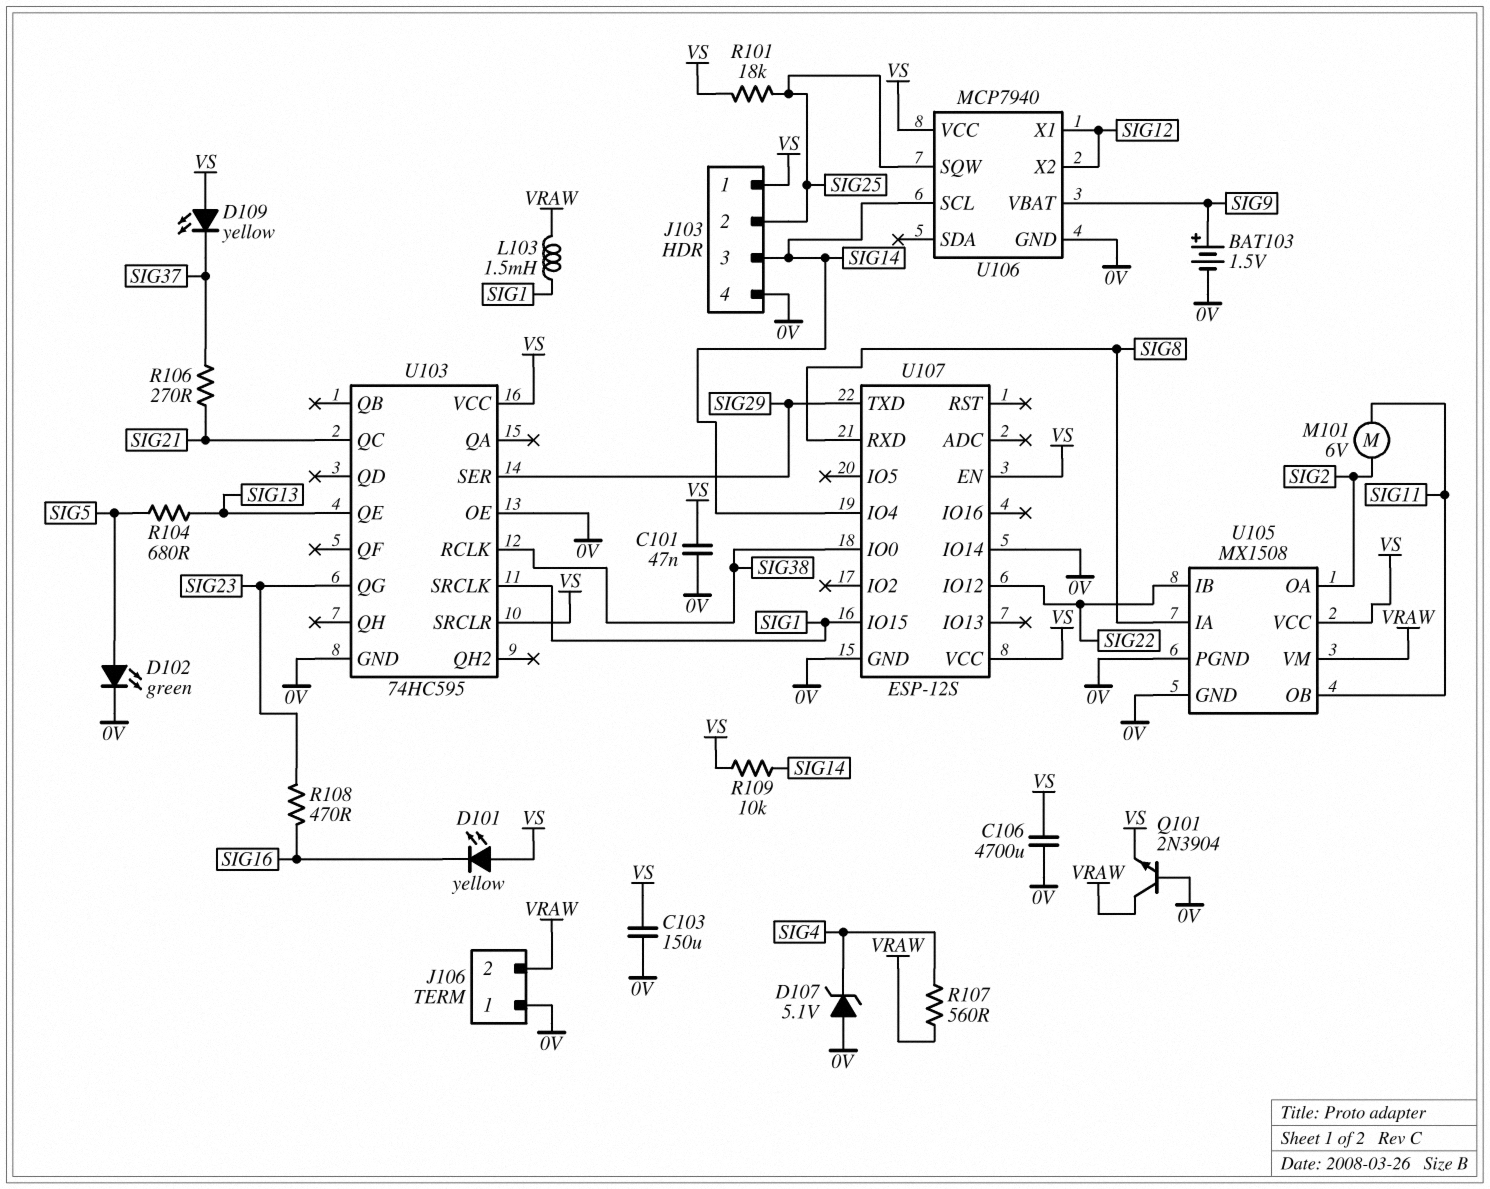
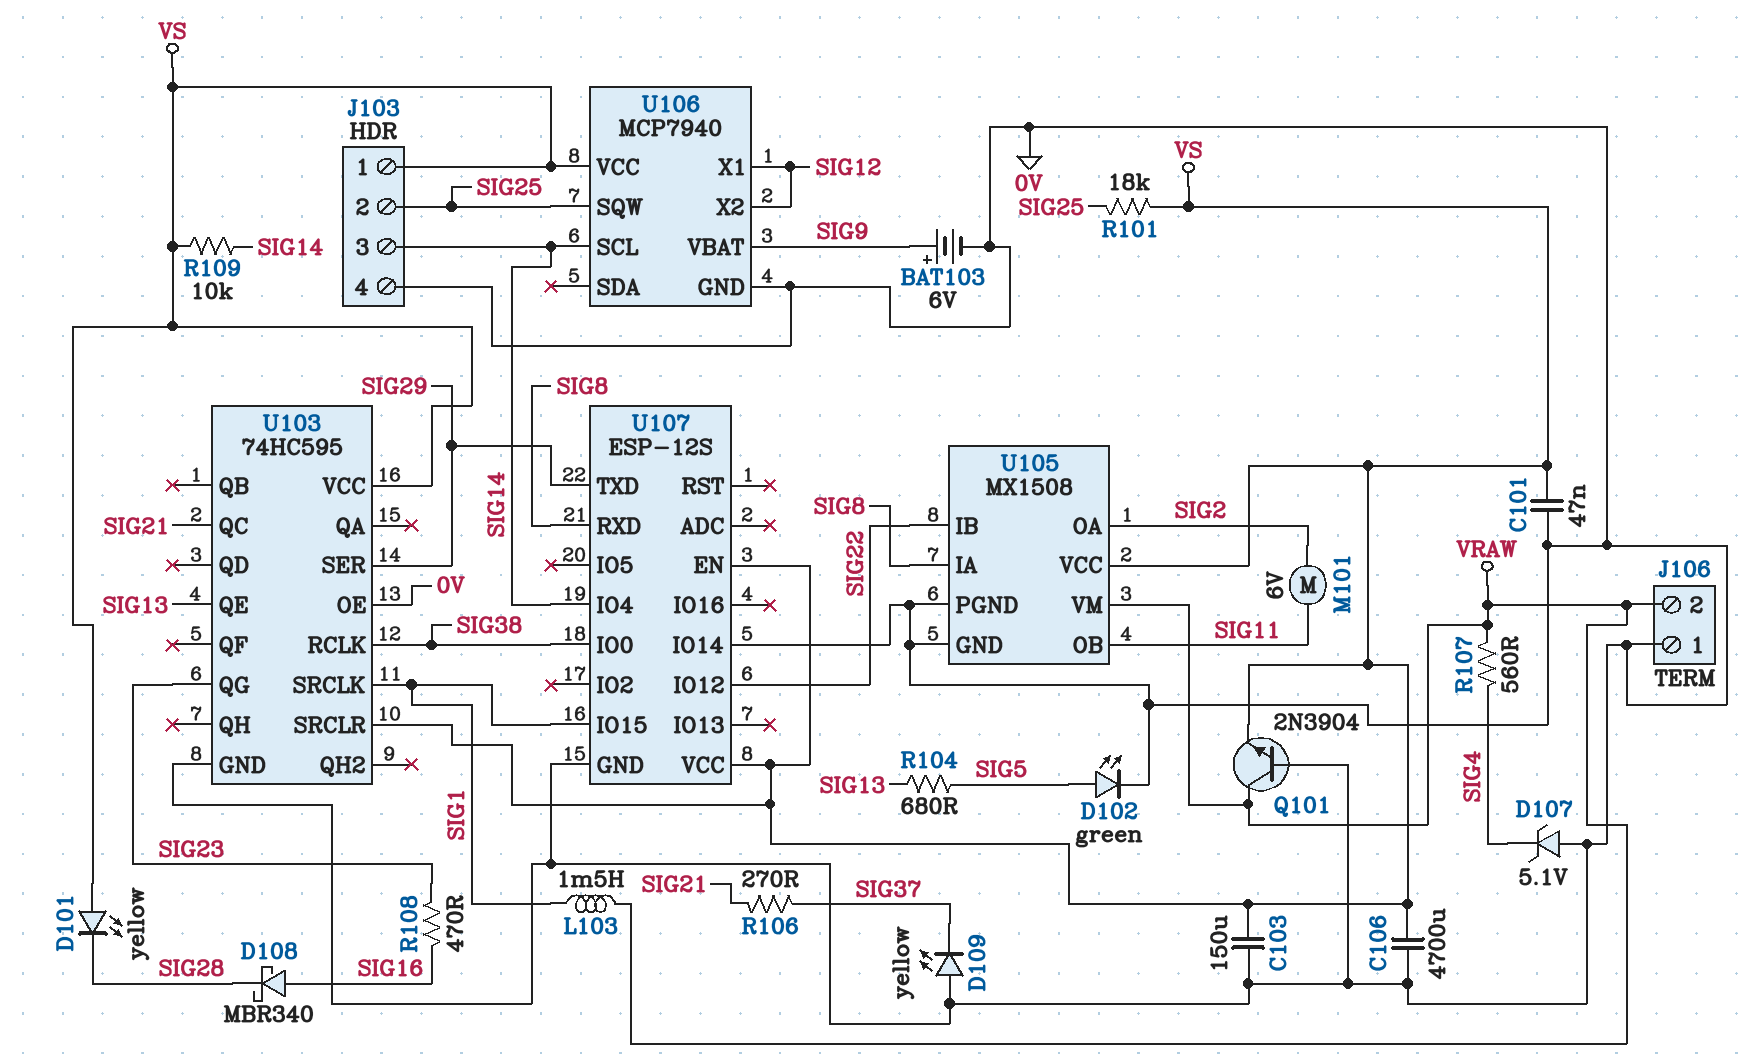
BAT103: 1.5V (plus SIG9, minus 0V) -> 6V (plus SIG9, minus 0V)
D101: LED yellow (A VS, K SIG16) -> LED yellow (A VS, K SIG28)
D108: none -> schottky MBR340 (A SIG16, K SIG28)
D109: LED yellow (A VS, K SIG37) -> LED yellow (A 0V, K SIG37)

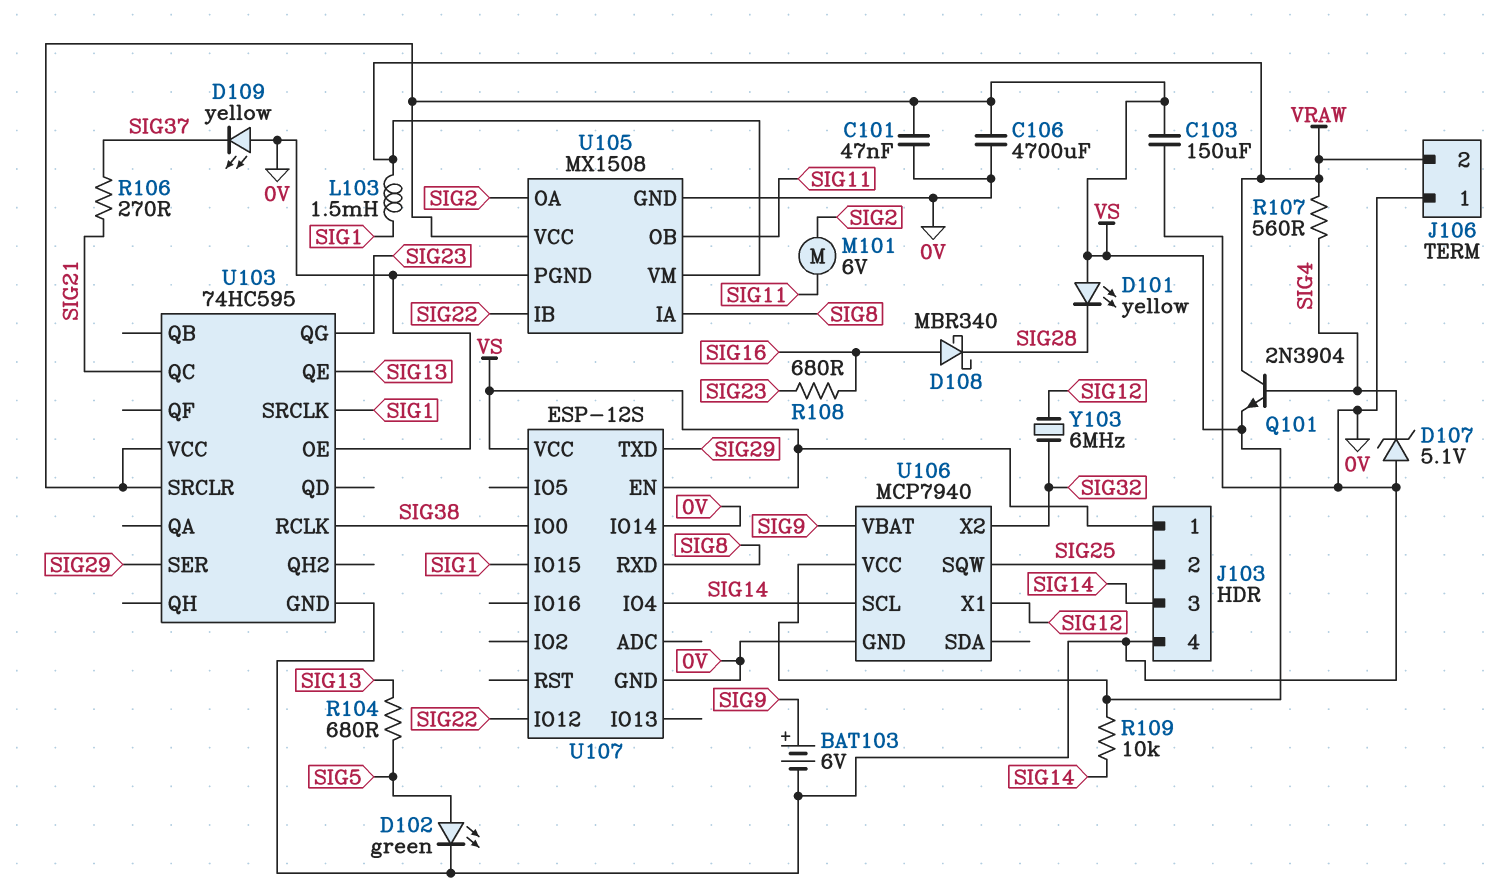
Q101: NPN 2N3904 (B 0V, C VRAW, E VS) -> NPN 2N3904 (B SIG4, C VRAW, E VS)
R101: 18k (SIG25, VS) -> none
R108: 470 (SIG16, SIG23) -> 680 (SIG16, SIG23)
U106 pin X2: SIG12 -> SIG32
Y103: none -> 6MHz (SIG12, SIG32)

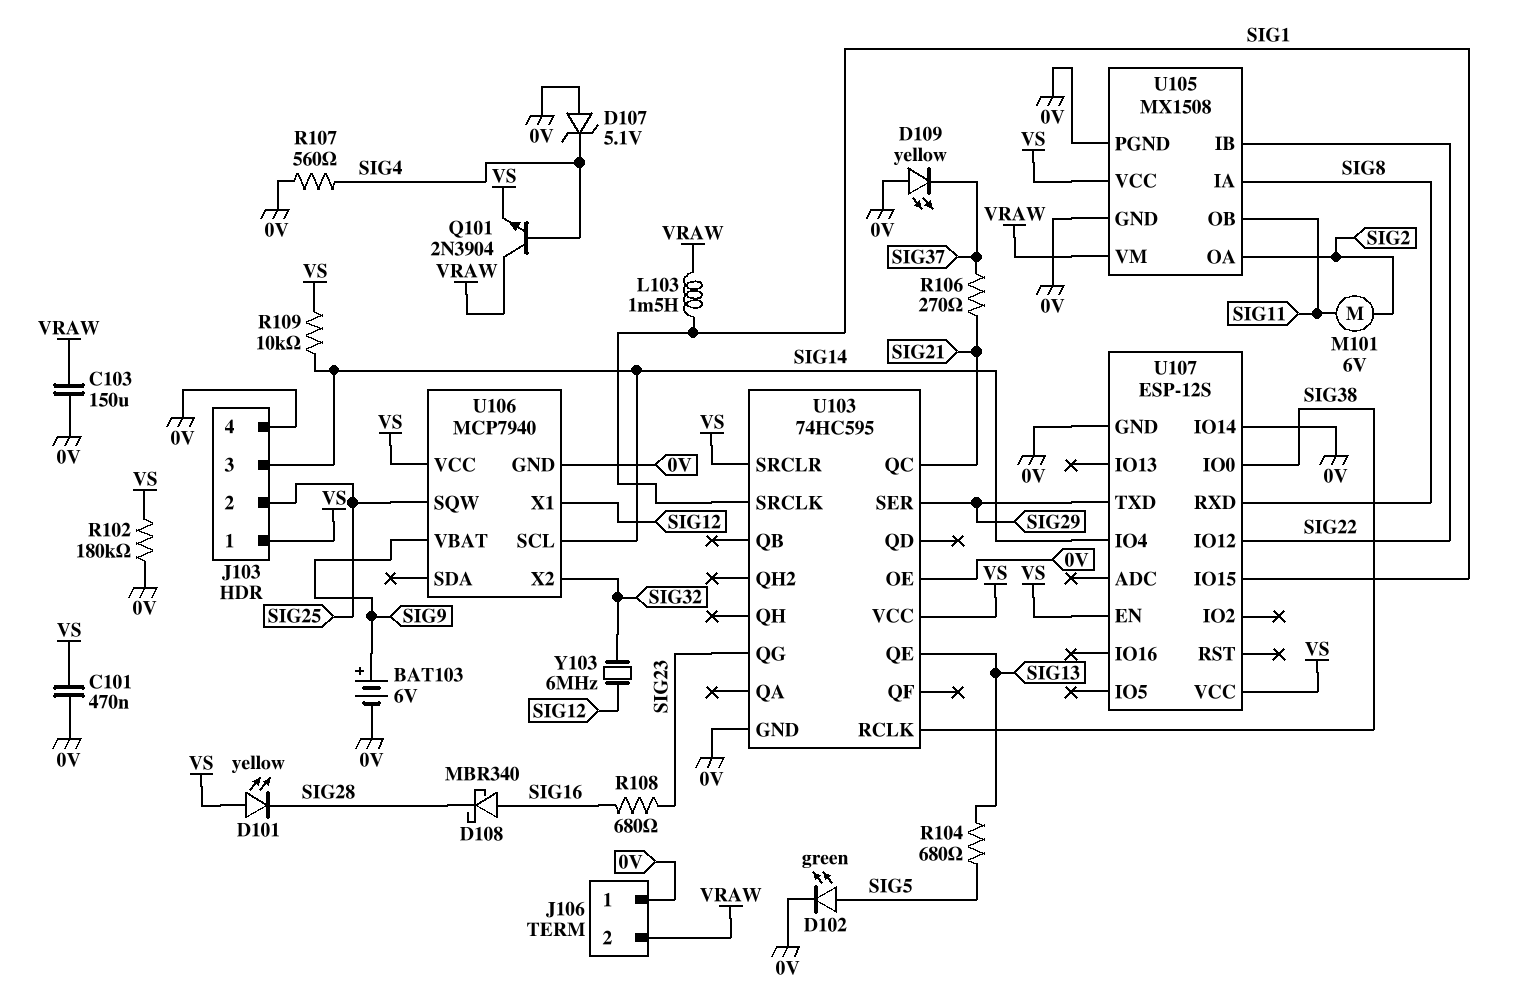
C101: 47nF (0V, VS) -> 470nF (0V, VS)
C103: 150uF (0V, VS) -> 150uF (0V, VRAW)
C106: 4700uF (0V, VS) -> none
R102: none -> 180k (0V, VS)
R107: 560 (SIG4, VRAW) -> 560 (0V, SIG4)

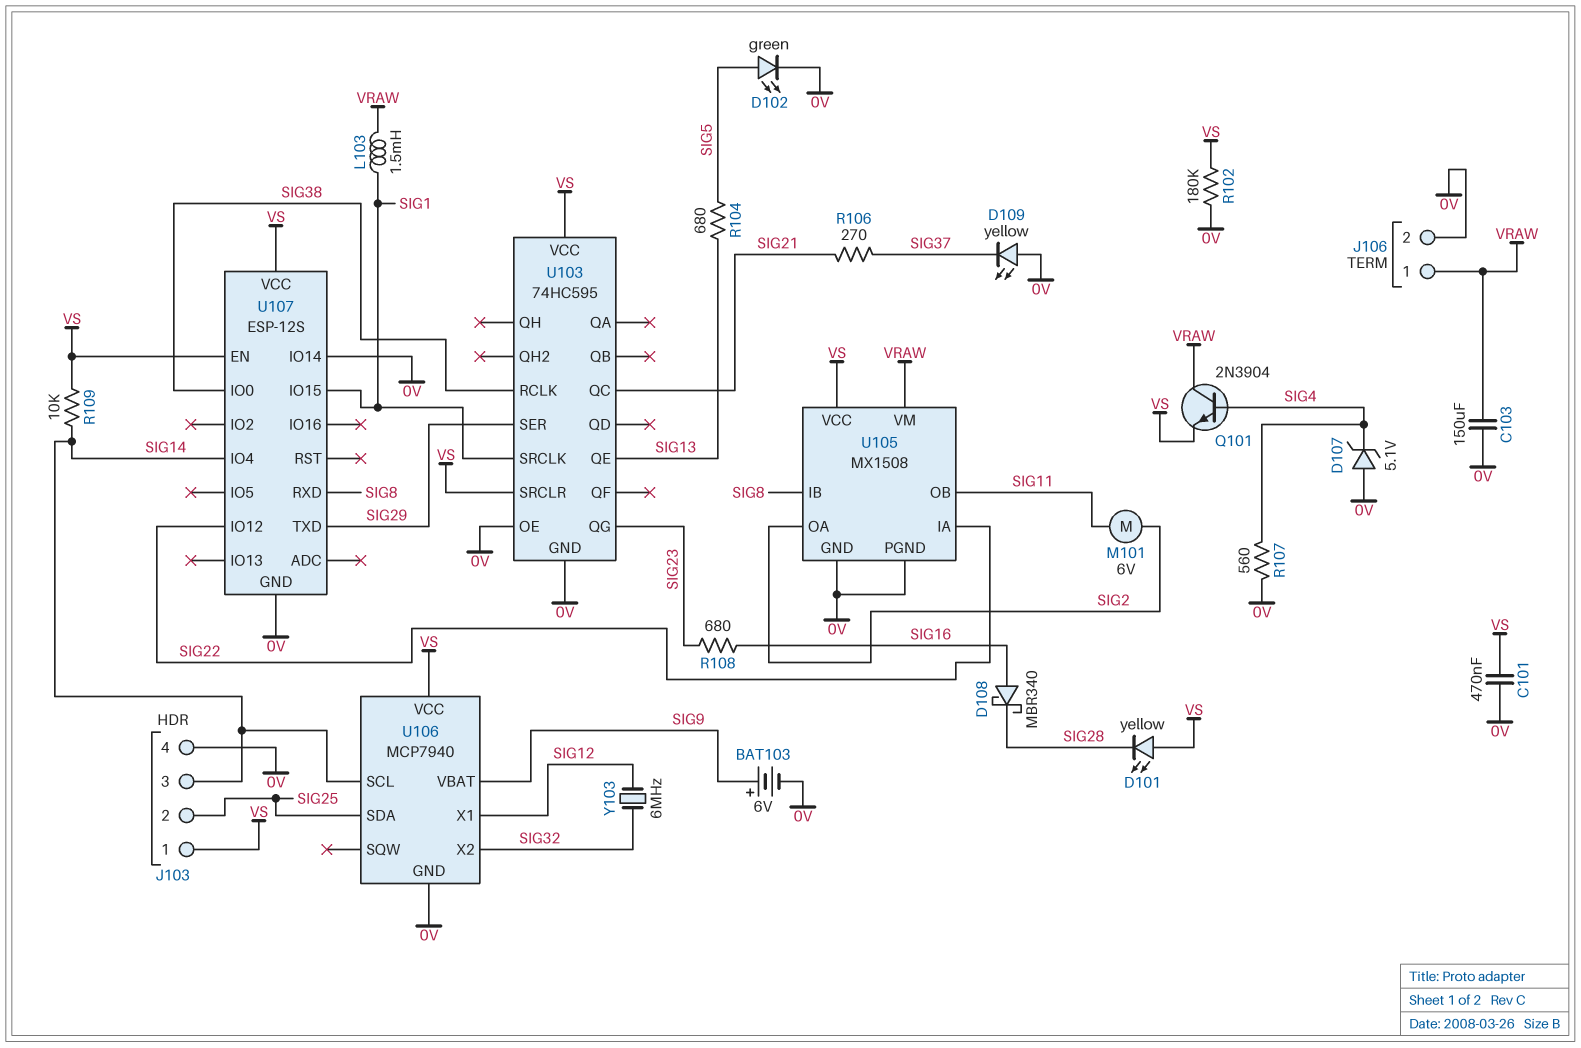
J106 pin 1: 0V -> VRAW
J106 pin 2: VRAW -> 0V
U105 pin IA: SIG8 -> SIG22
U105 pin IB: SIG22 -> SIG8
U106 pin SDA: none -> SIG25
U106 pin SQW: SIG25 -> none

